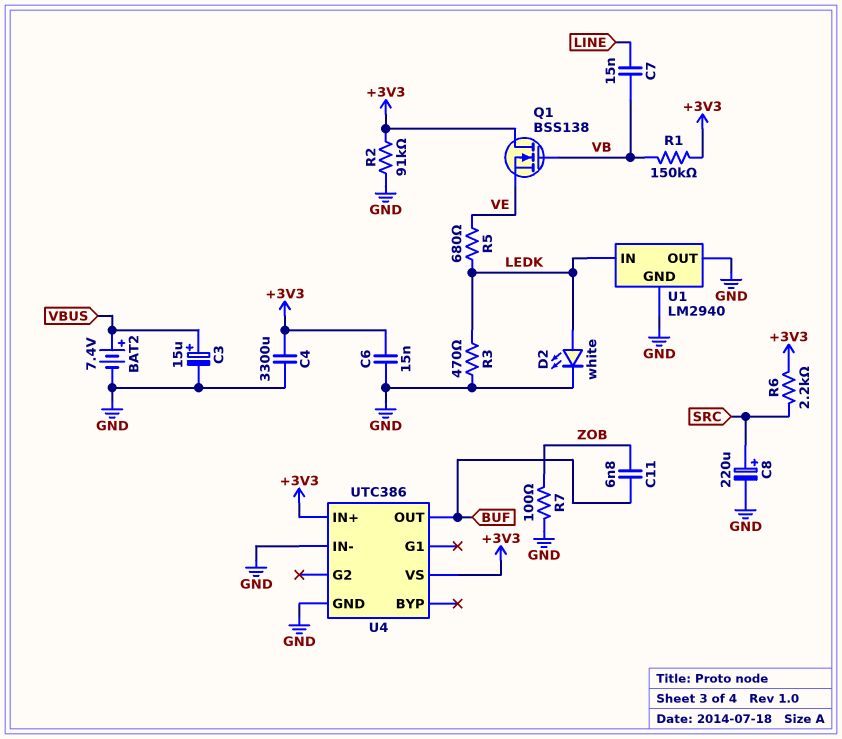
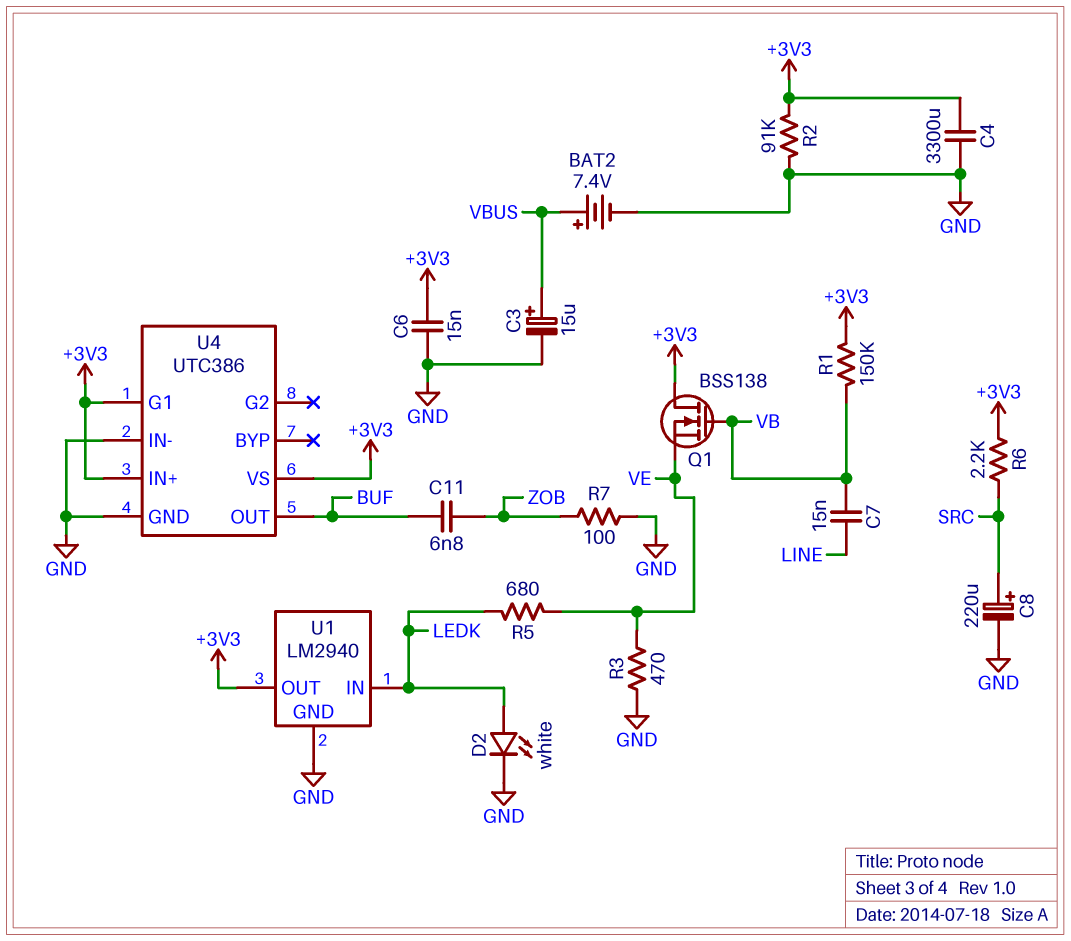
R3: 470 (GND, LEDK) -> 470 (GND, VE)
U1 pin OUT: GND -> +3V3
U4 pin G1: none -> +3V3

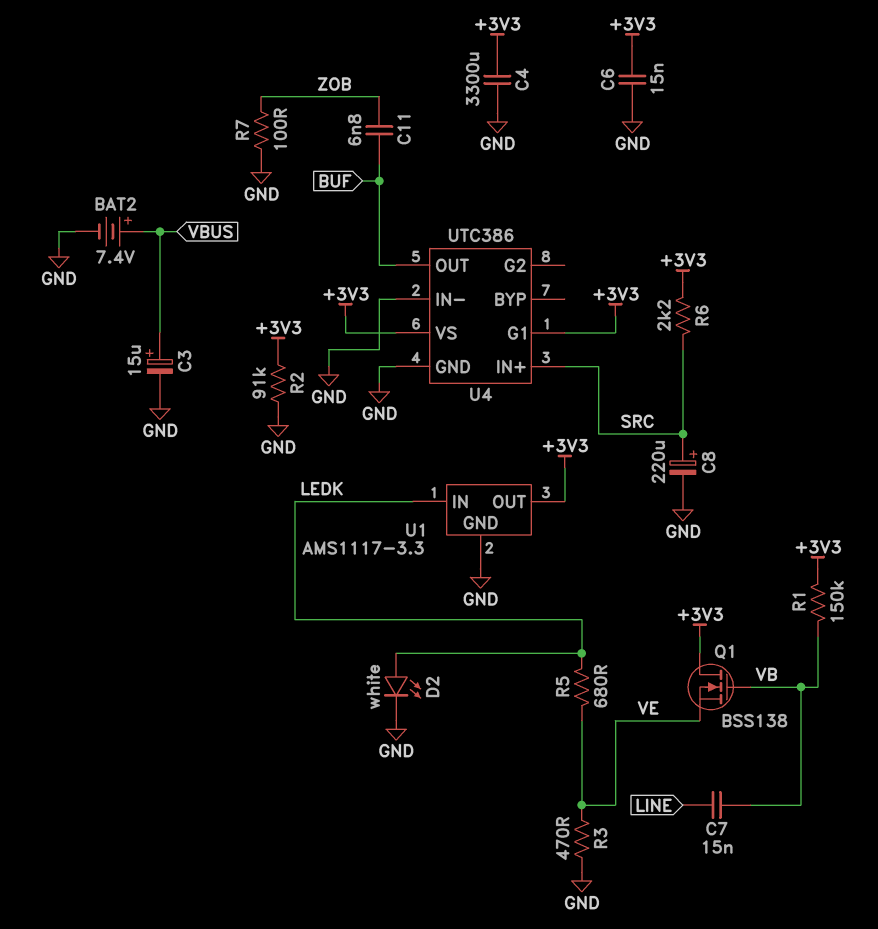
U1: LM2940 -> AMS1117-3.3
U4 pin IN+: +3V3 -> SRC

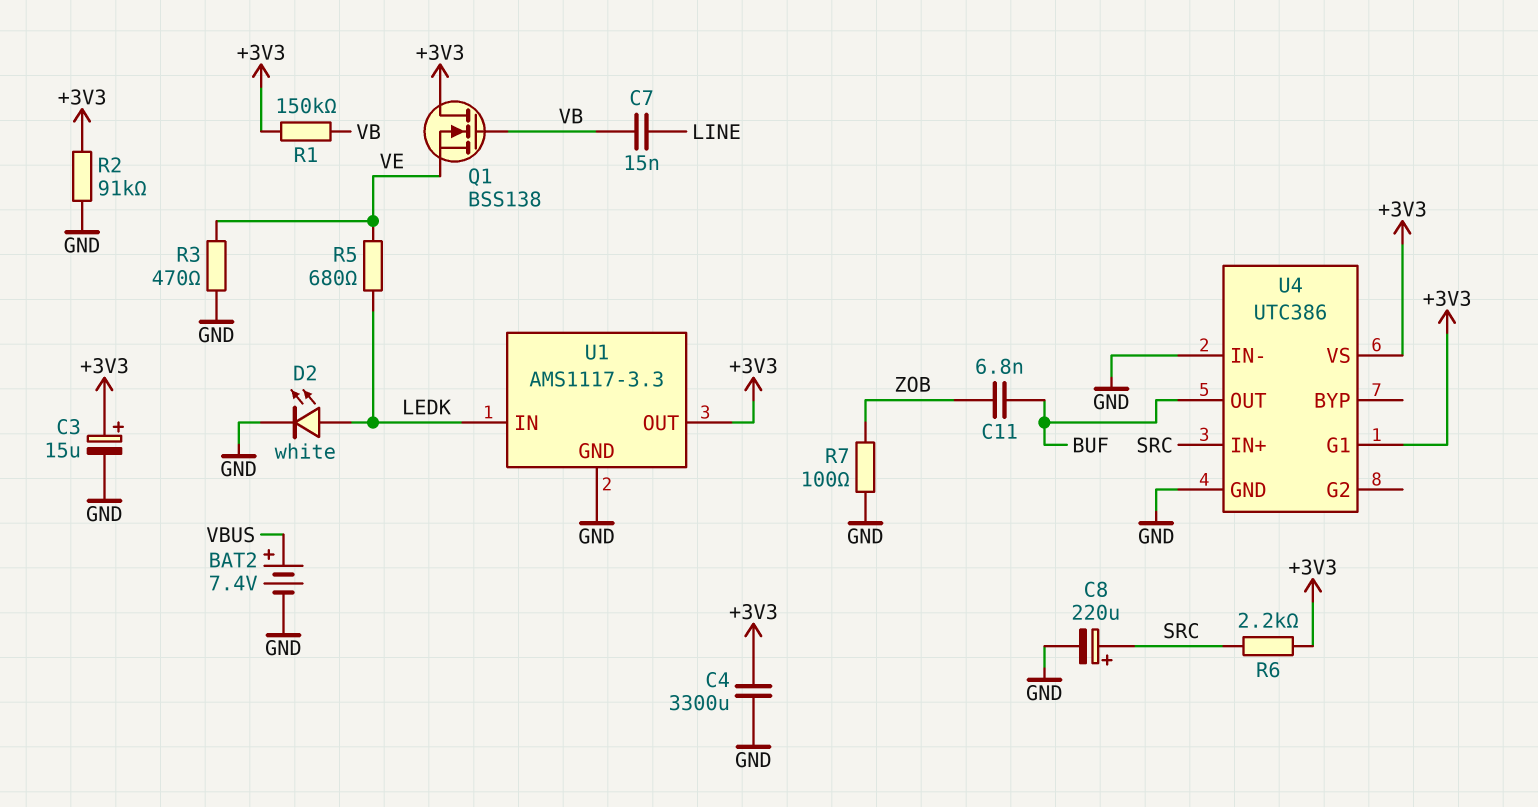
C3: 15uF (plus VBUS, minus GND) -> 15uF (plus +3V3, minus GND)
C6: 15nF (+3V3, GND) -> none

